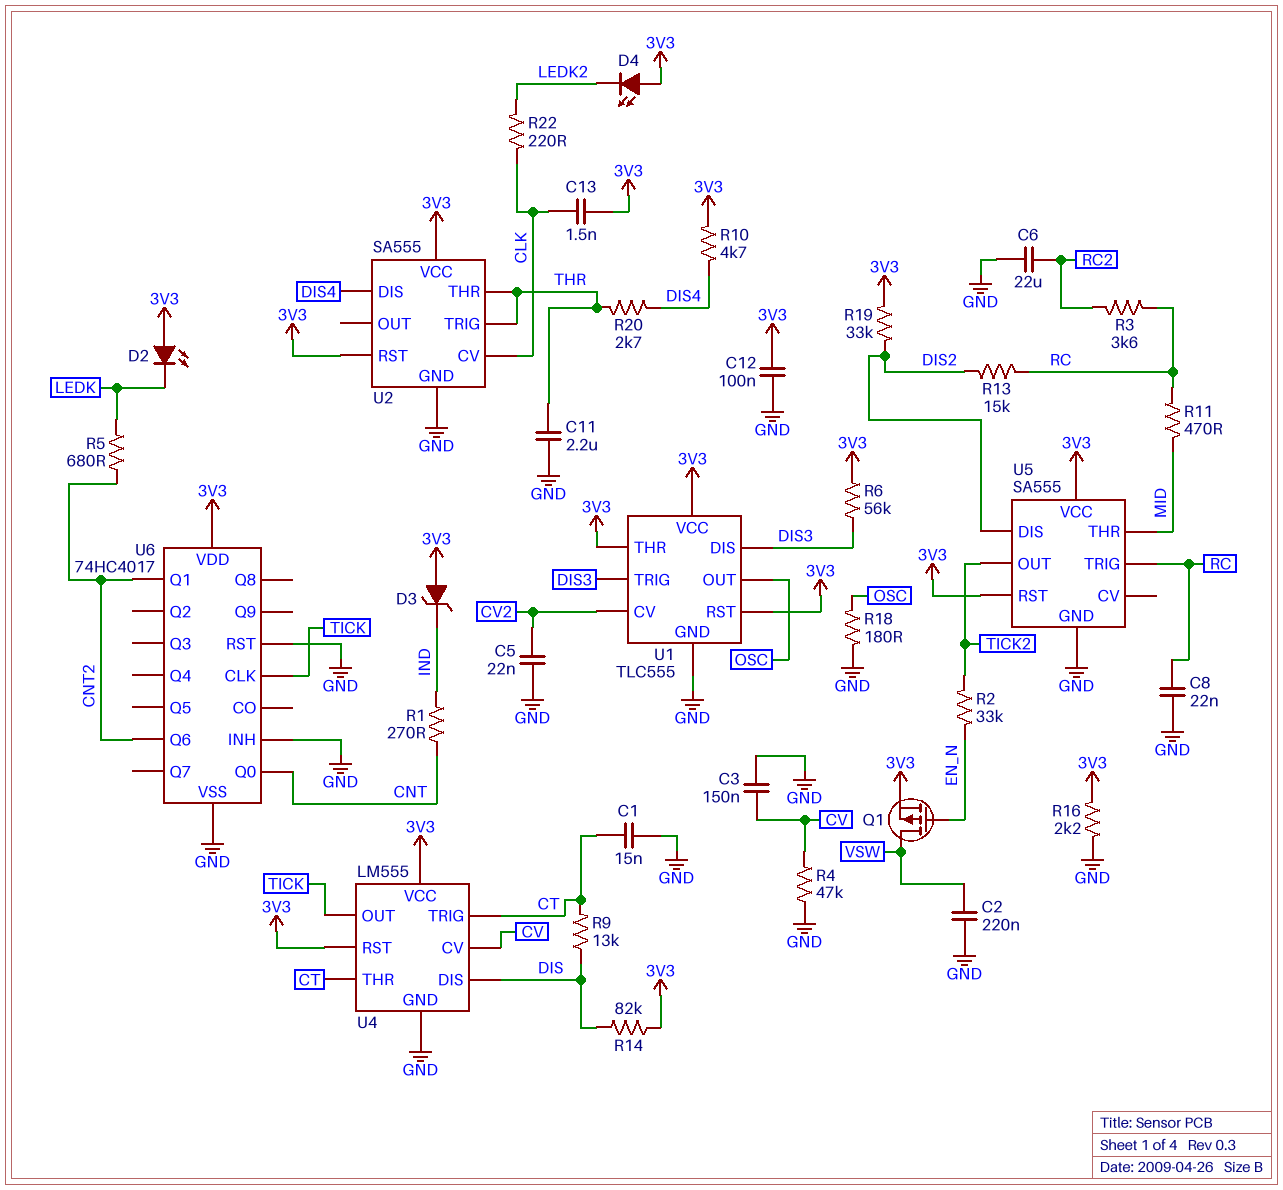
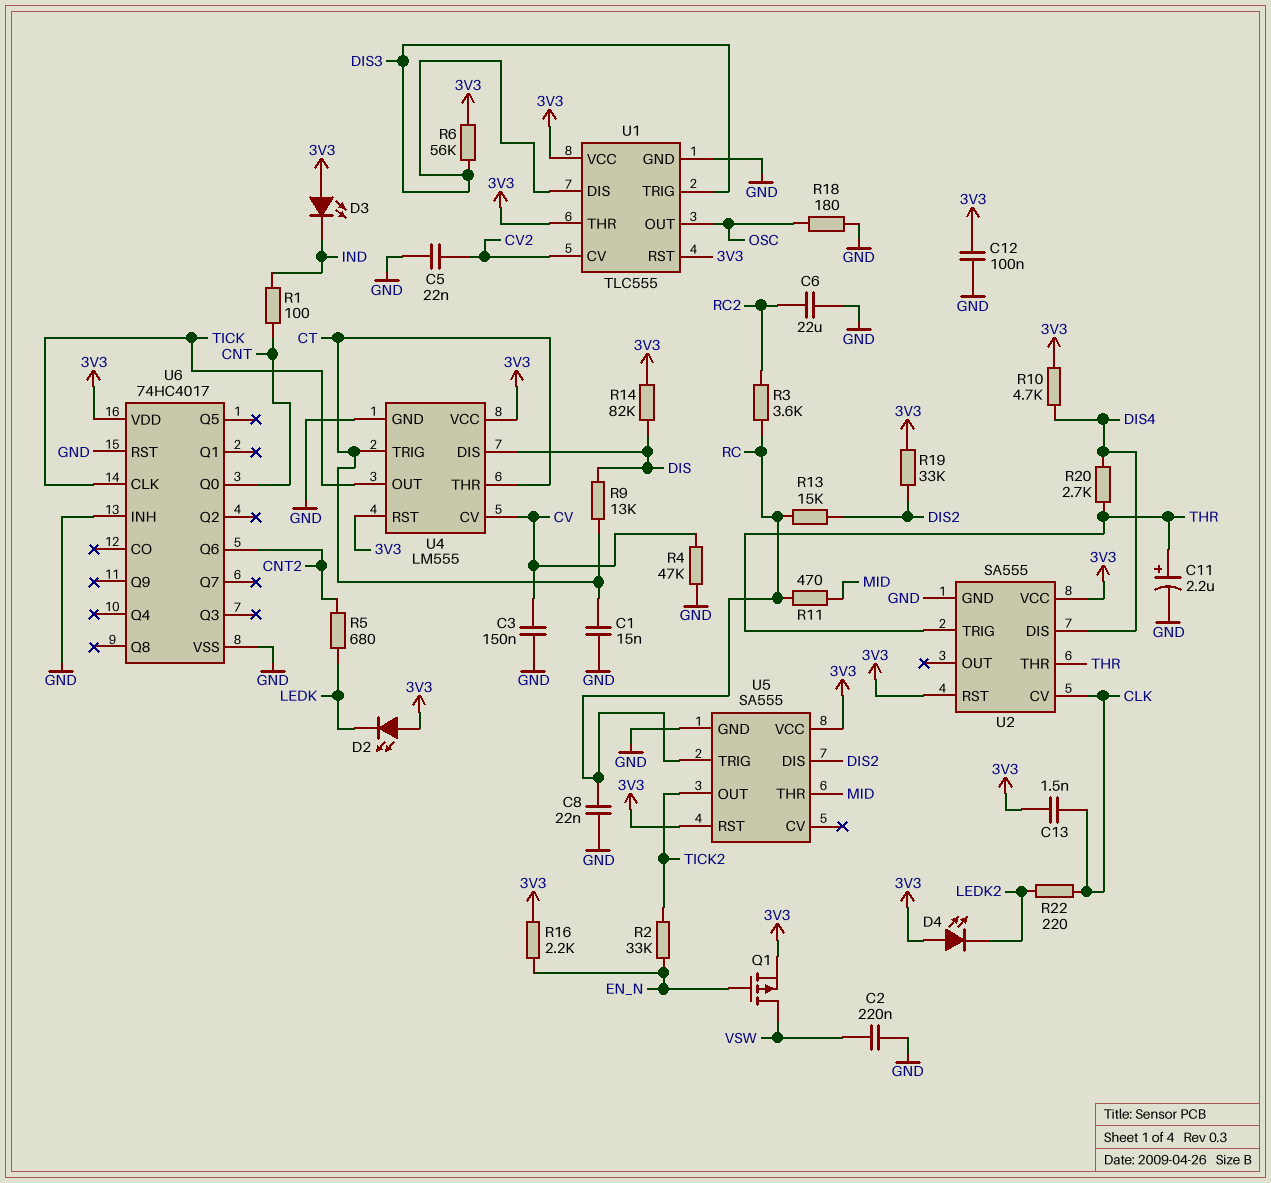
C11: 2.2uF (GND, THR) -> 2.2uF (plus THR, minus GND)
D3: zener (A 3V3, K IND) -> LED (A 3V3, K IND)
R1: 270 (CNT, IND) -> 100 (CNT, IND)
R16: 2.2k (3V3, GND) -> 2.2k (3V3, EN_N)
U6 pin Q1: CNT2 -> none

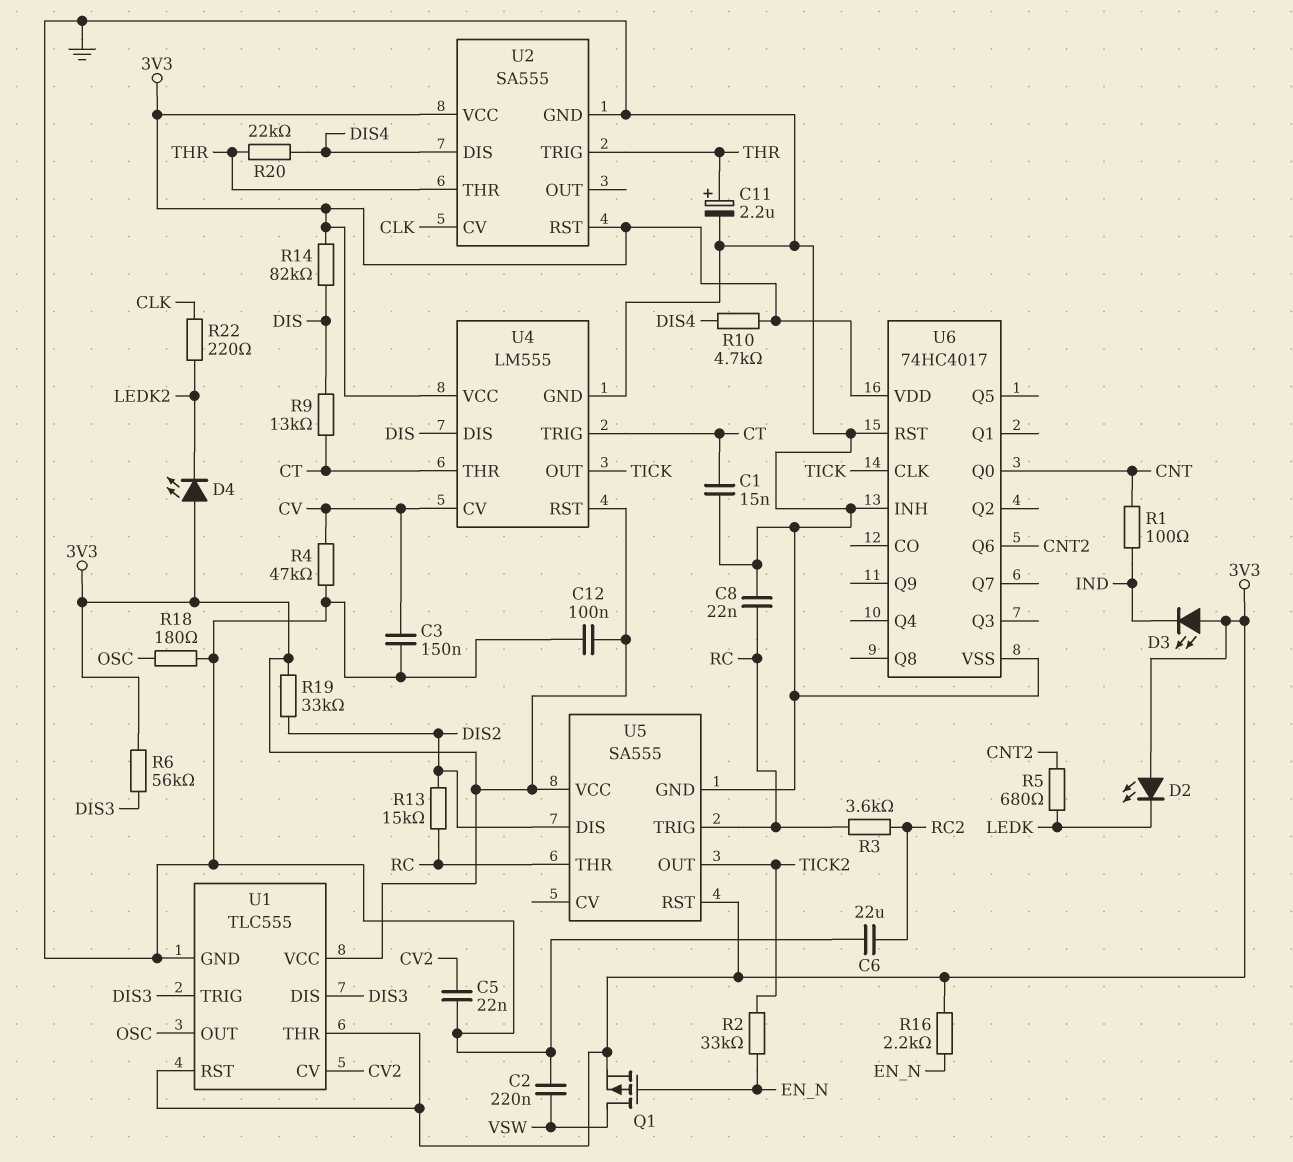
C13: 1.5nF (3V3, CLK) -> none
R11: 470 (MID, RC) -> none
R20: 2.7k (DIS4, THR) -> 22k (DIS4, THR)
U5 pin THR: MID -> RC

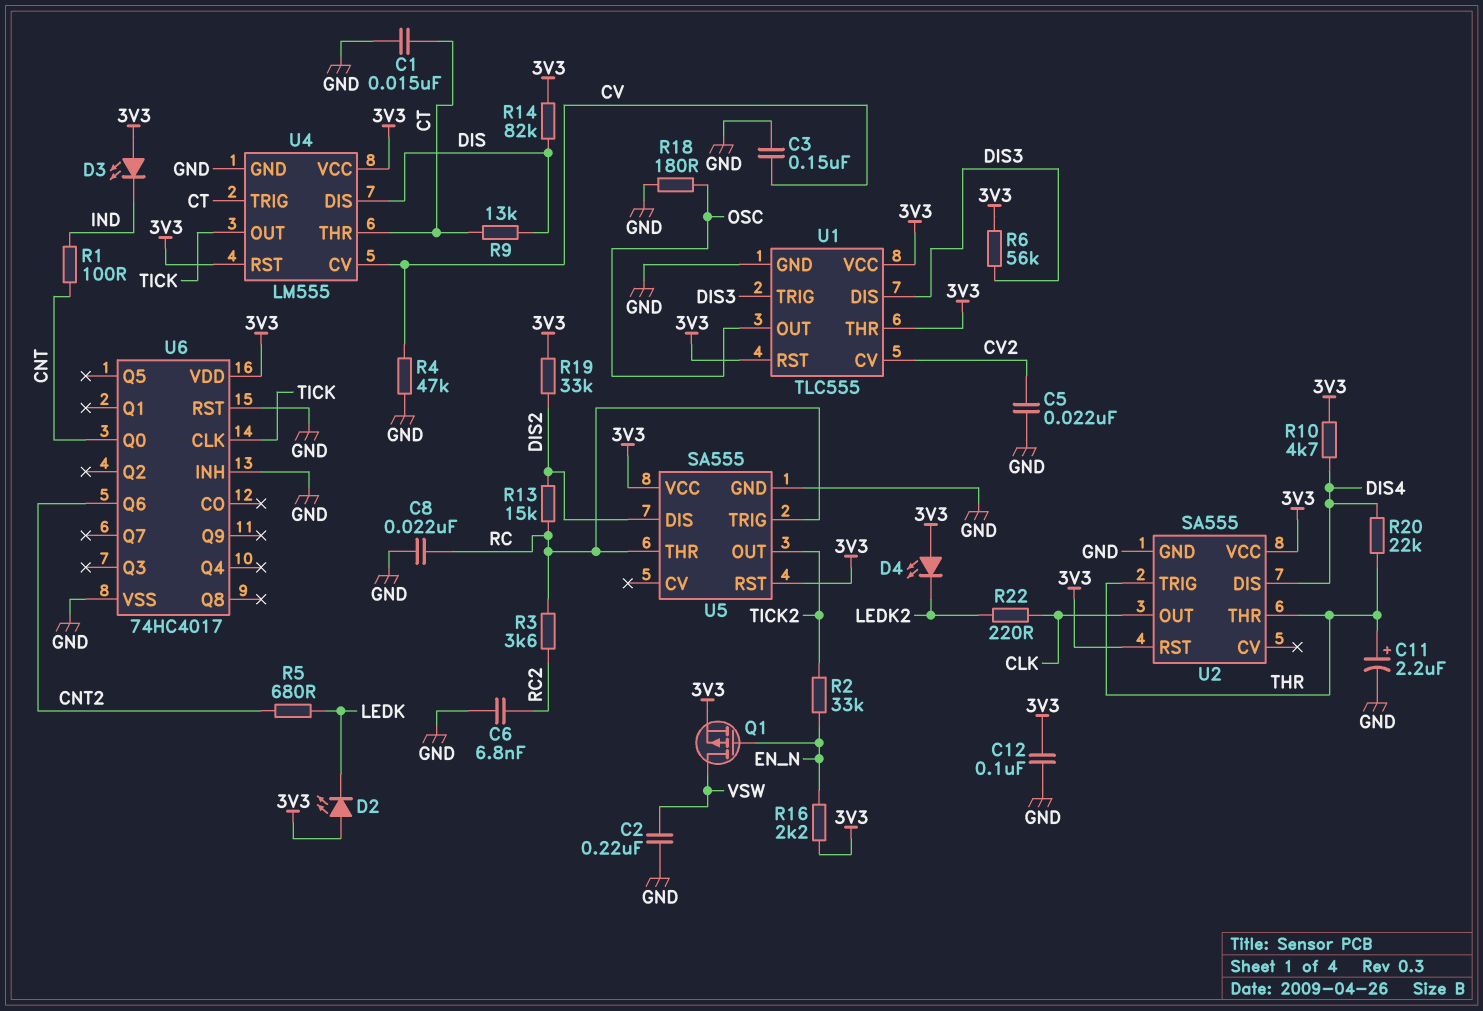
C6: 22uF (GND, RC2) -> 6.8nF (GND, RC2)
U2 pin CV: CLK -> none
U2 pin OUT: none -> CLK

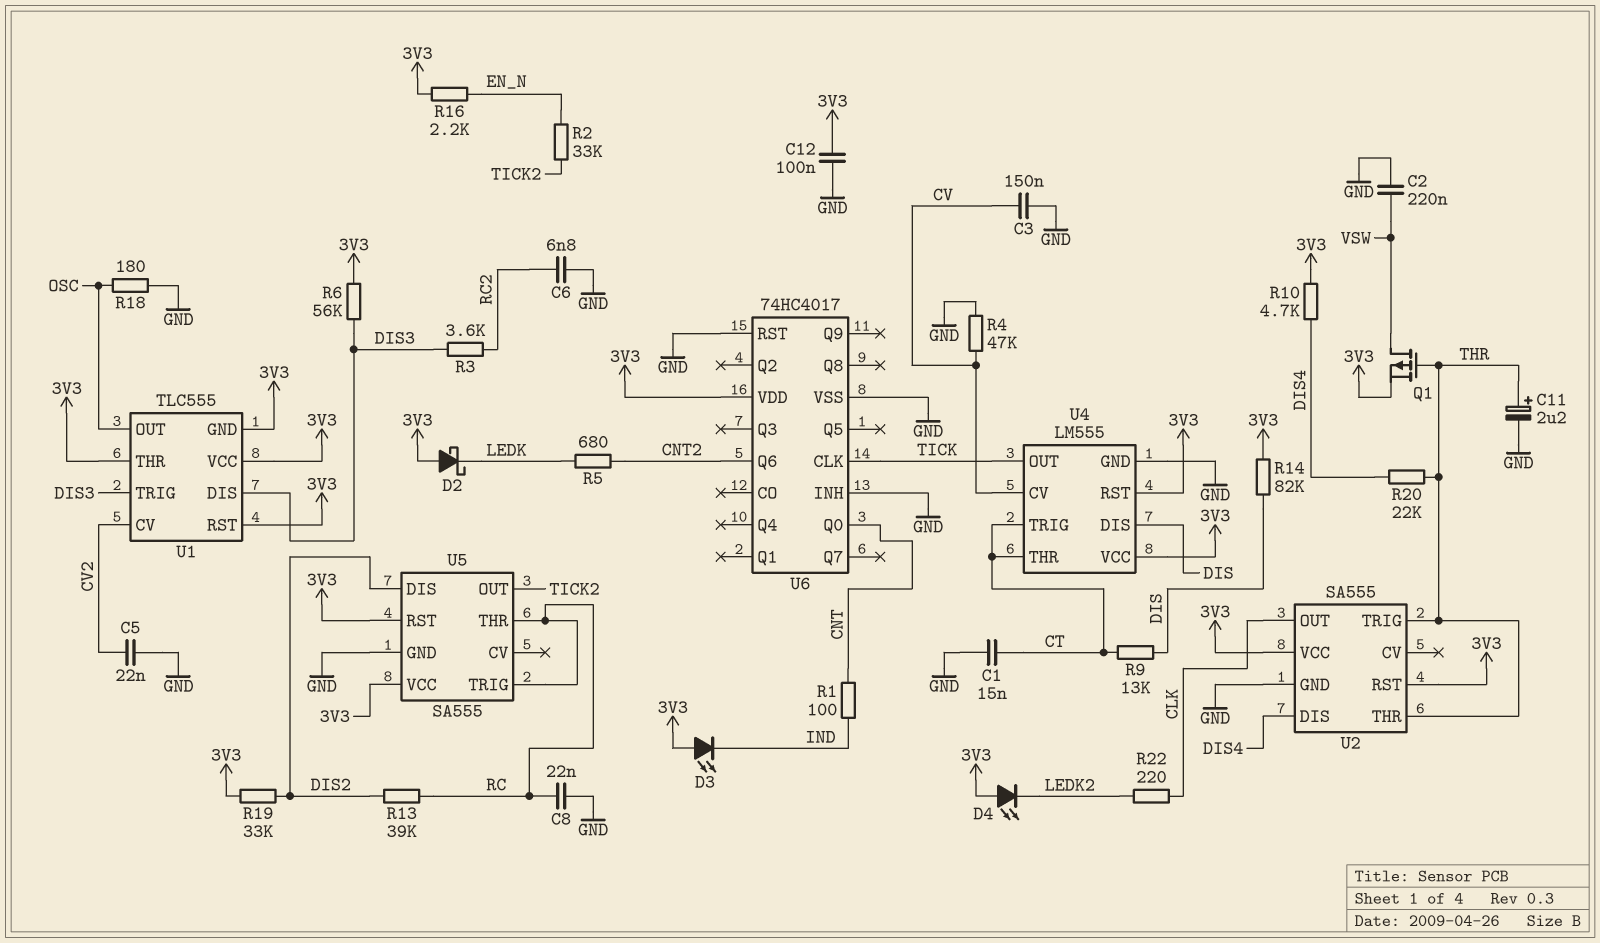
D2: LED (A 3V3, K LEDK) -> schottky (A 3V3, K LEDK)
Q1: PMOS (G EN_N, D VSW, S 3V3) -> PMOS (G THR, D VSW, S 3V3)
R3: 3.6k (RC, RC2) -> 3.6k (DIS3, RC2)
R13: 15k (DIS2, RC) -> 39k (DIS2, RC)
U1 pin GND: GND -> 3V3

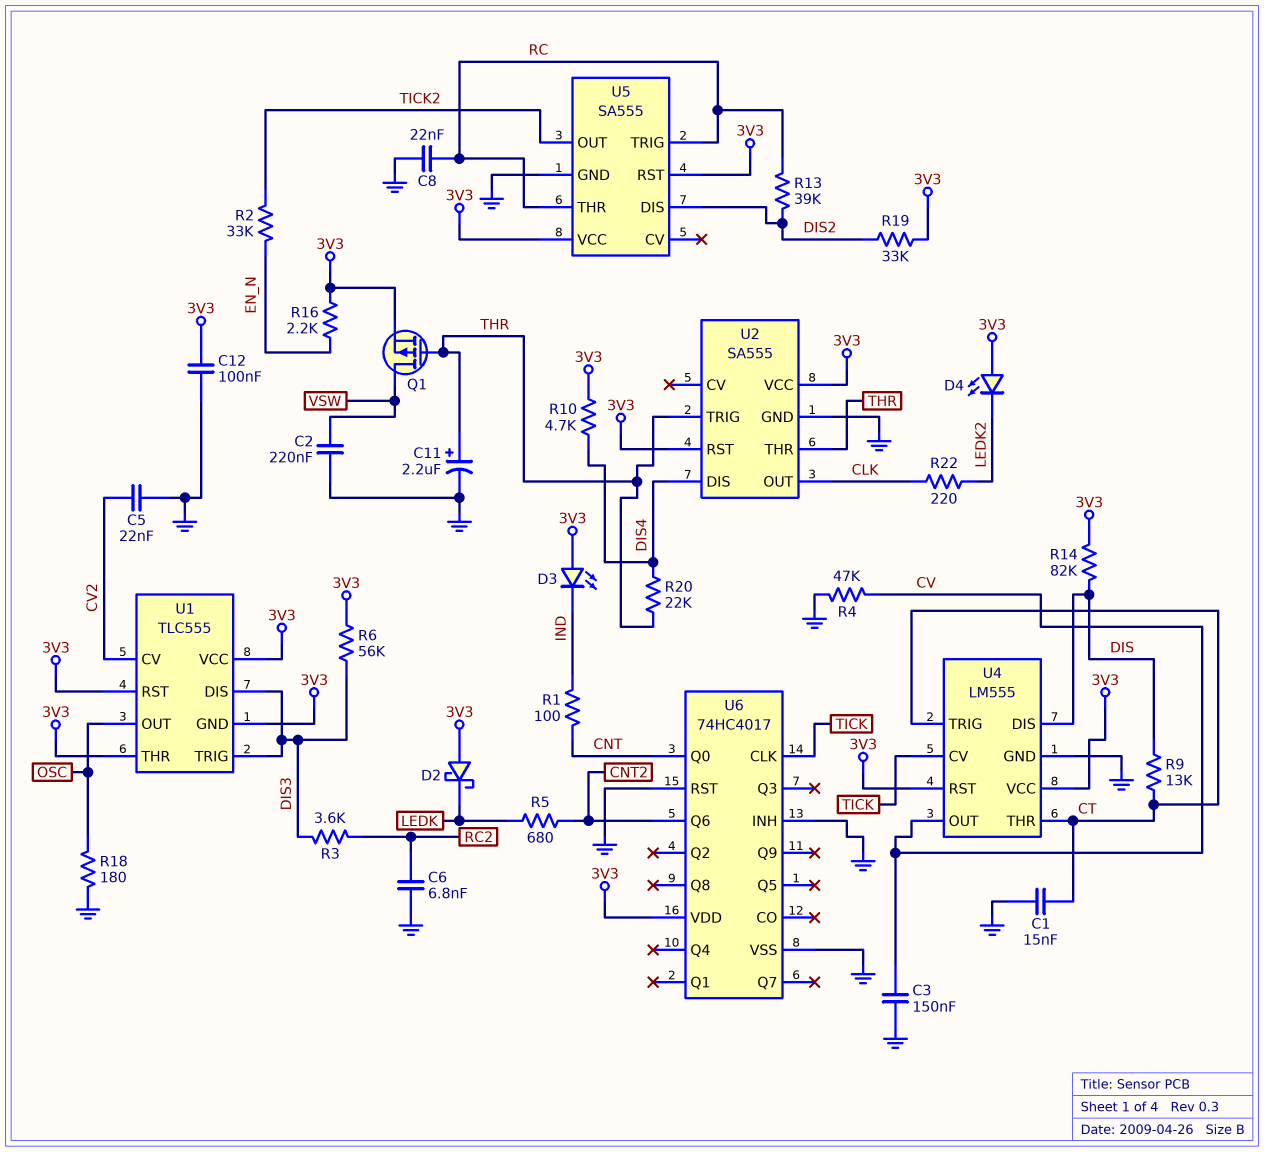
U4 pin CV: CV -> TICK
U4 pin OUT: TICK -> CV

